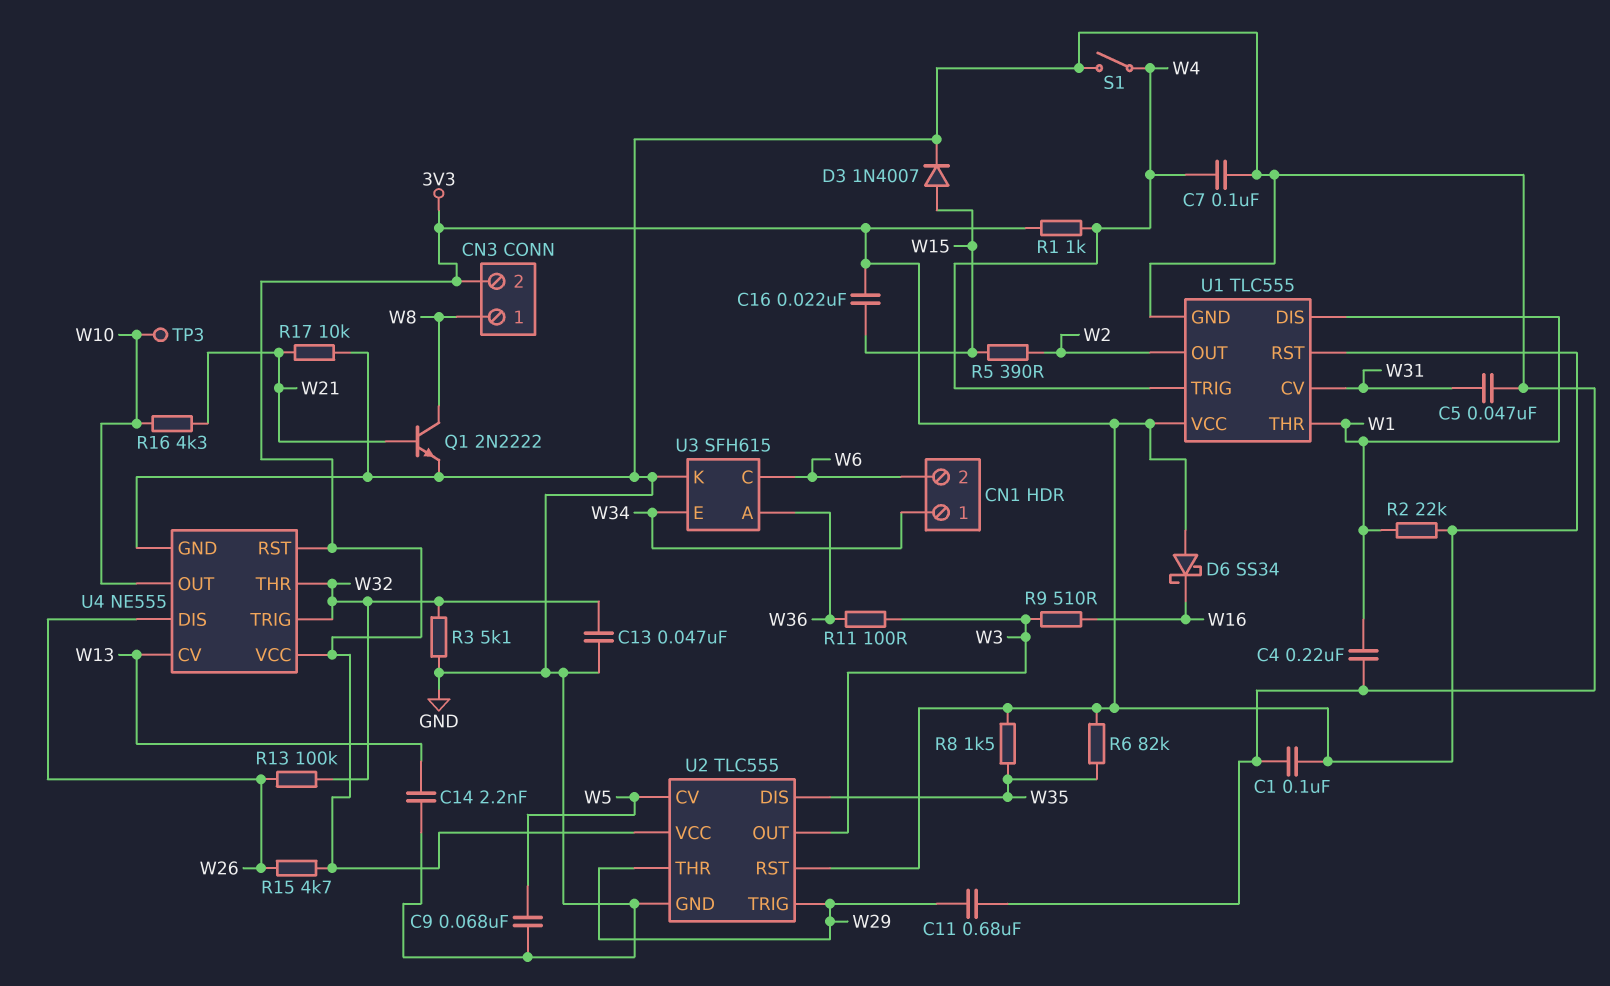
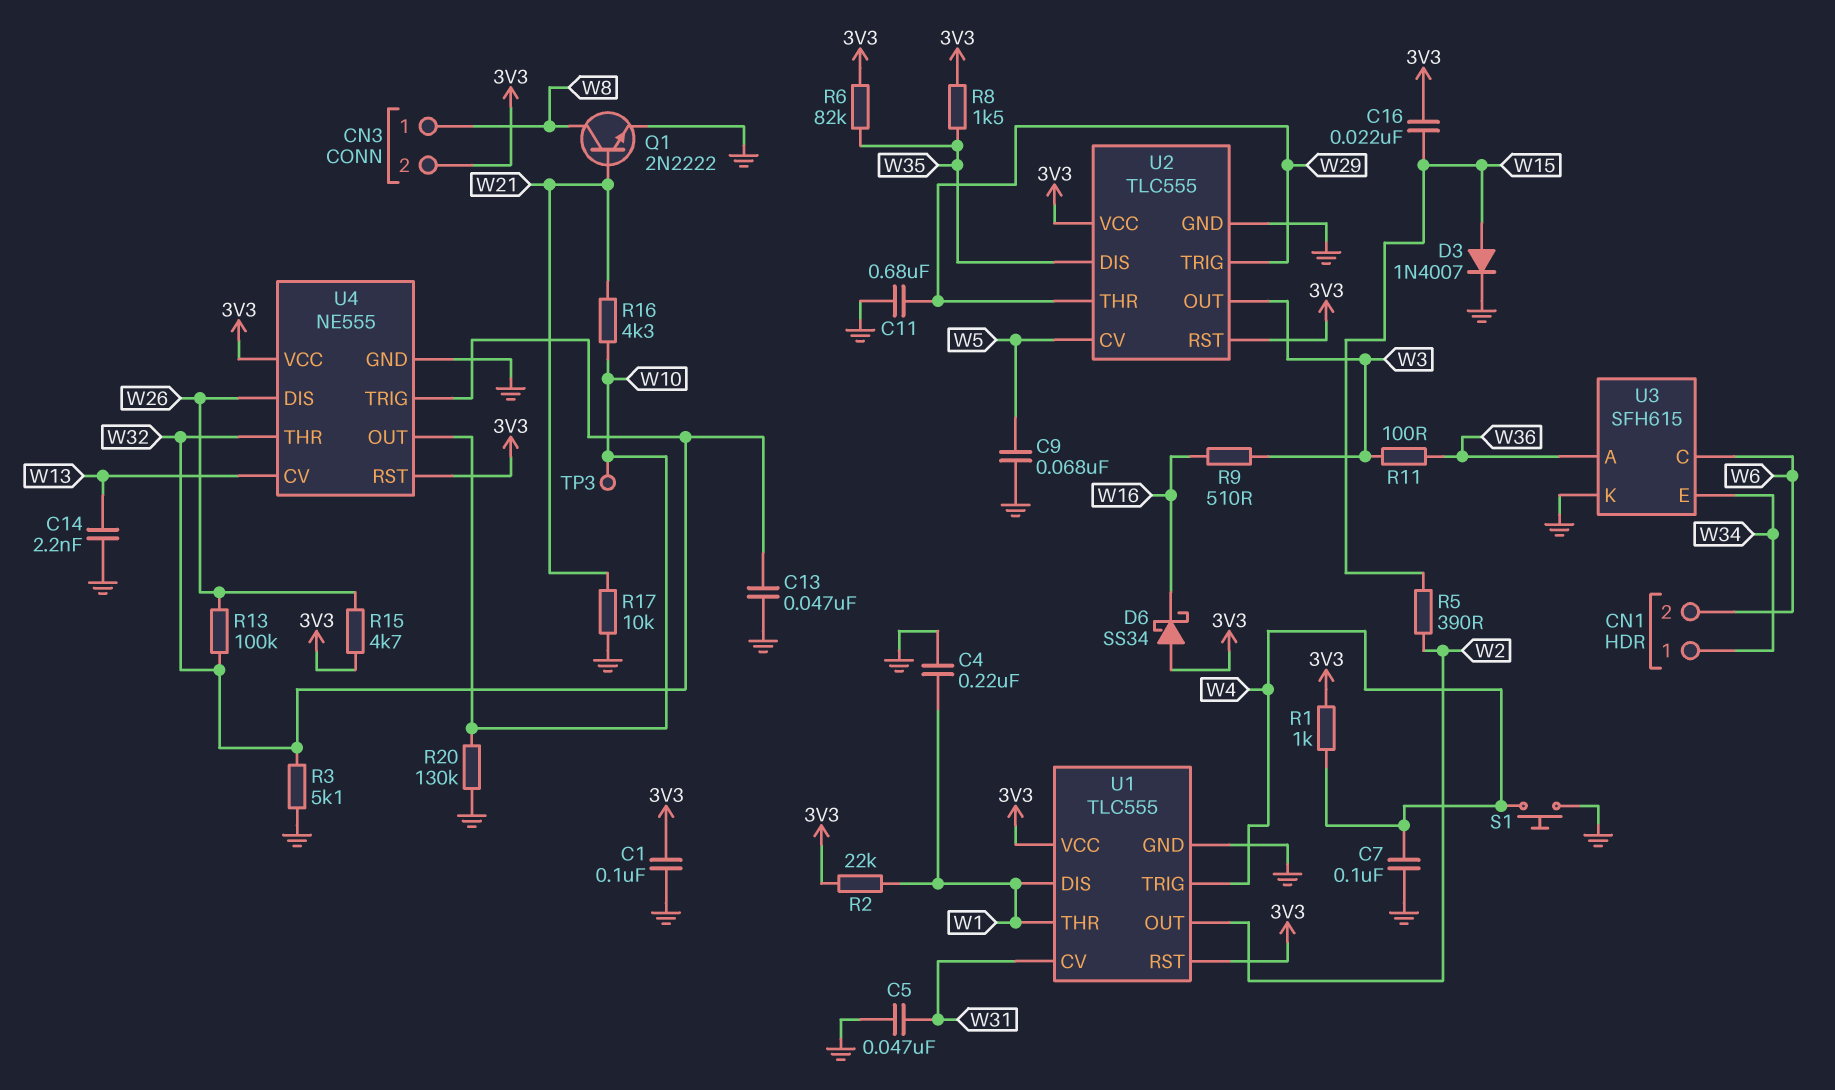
R20: none -> 130k (GND, W10)
S1: switch (GND, W4) -> button (GND, W4)

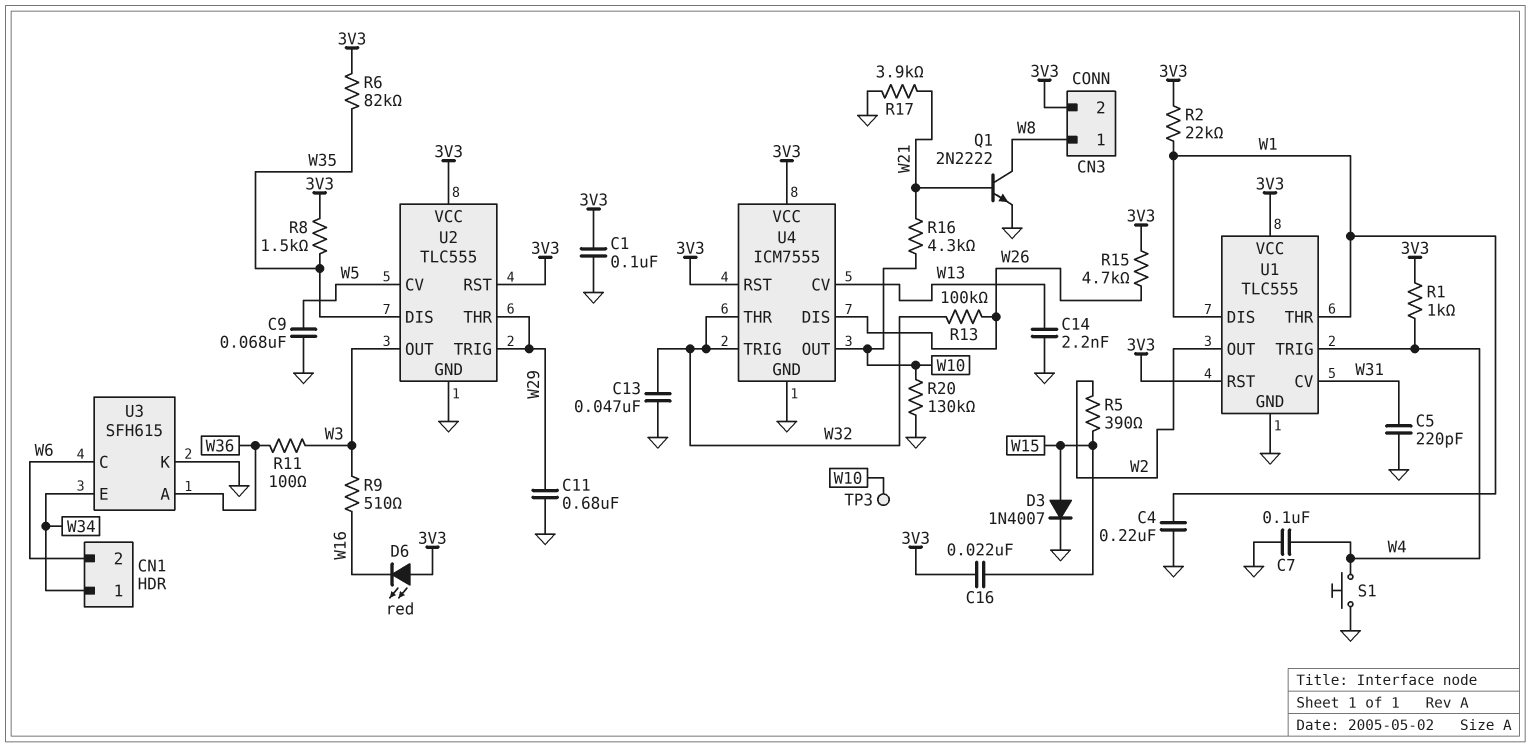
C5: 47nF (GND, W31) -> 220pF (GND, W31)
D6: schottky SS34 (A 3V3, K W16) -> LED red (A 3V3, K W16)
R3: 5.1k (GND, W32) -> none
R17: 10k (GND, W21) -> 3.9k (GND, W21)
U4: NE555 -> ICM7555

